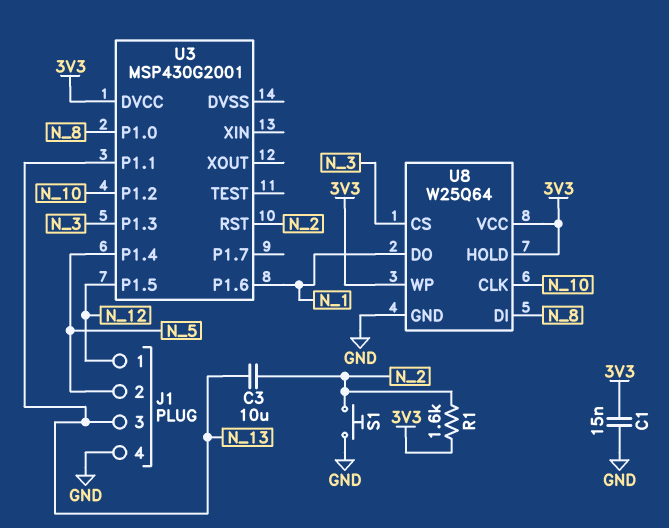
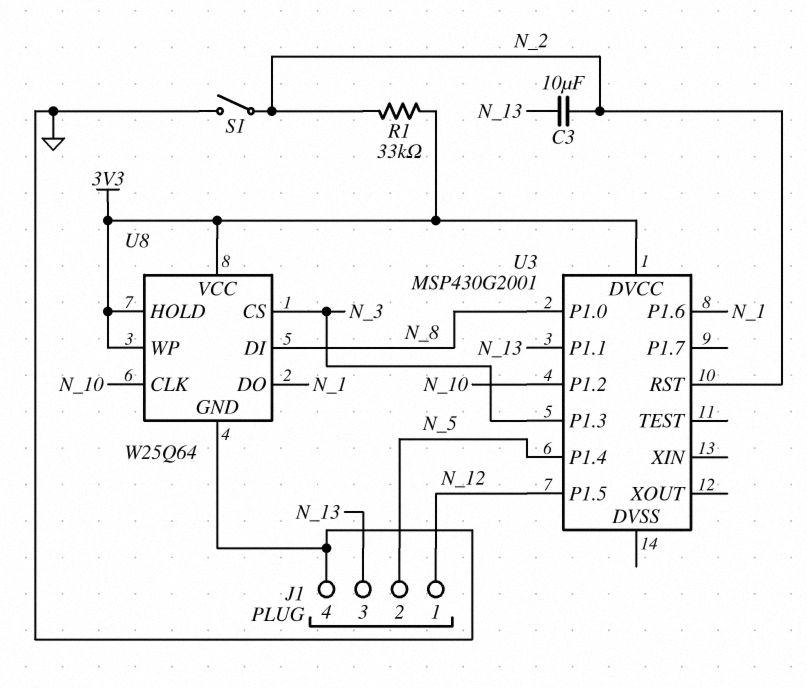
C1: 15nF (3V3, GND) -> none
R1: 1.6k (3V3, N_2) -> 33k (3V3, N_2)
S1: button (GND, N_2) -> switch (GND, N_2)

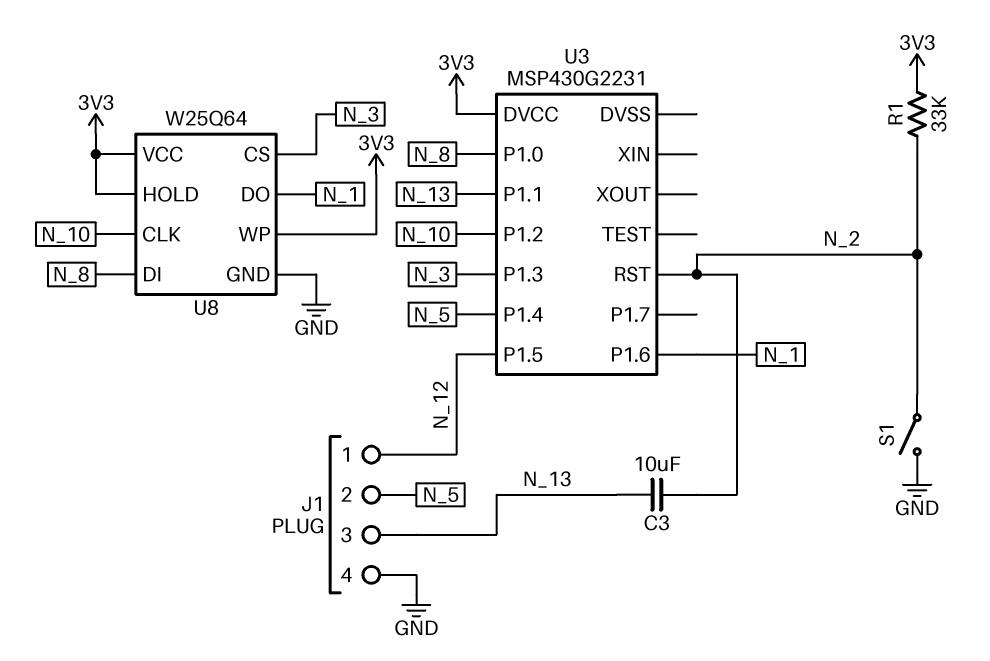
U3: MSP430G2001 -> MSP430G2231

